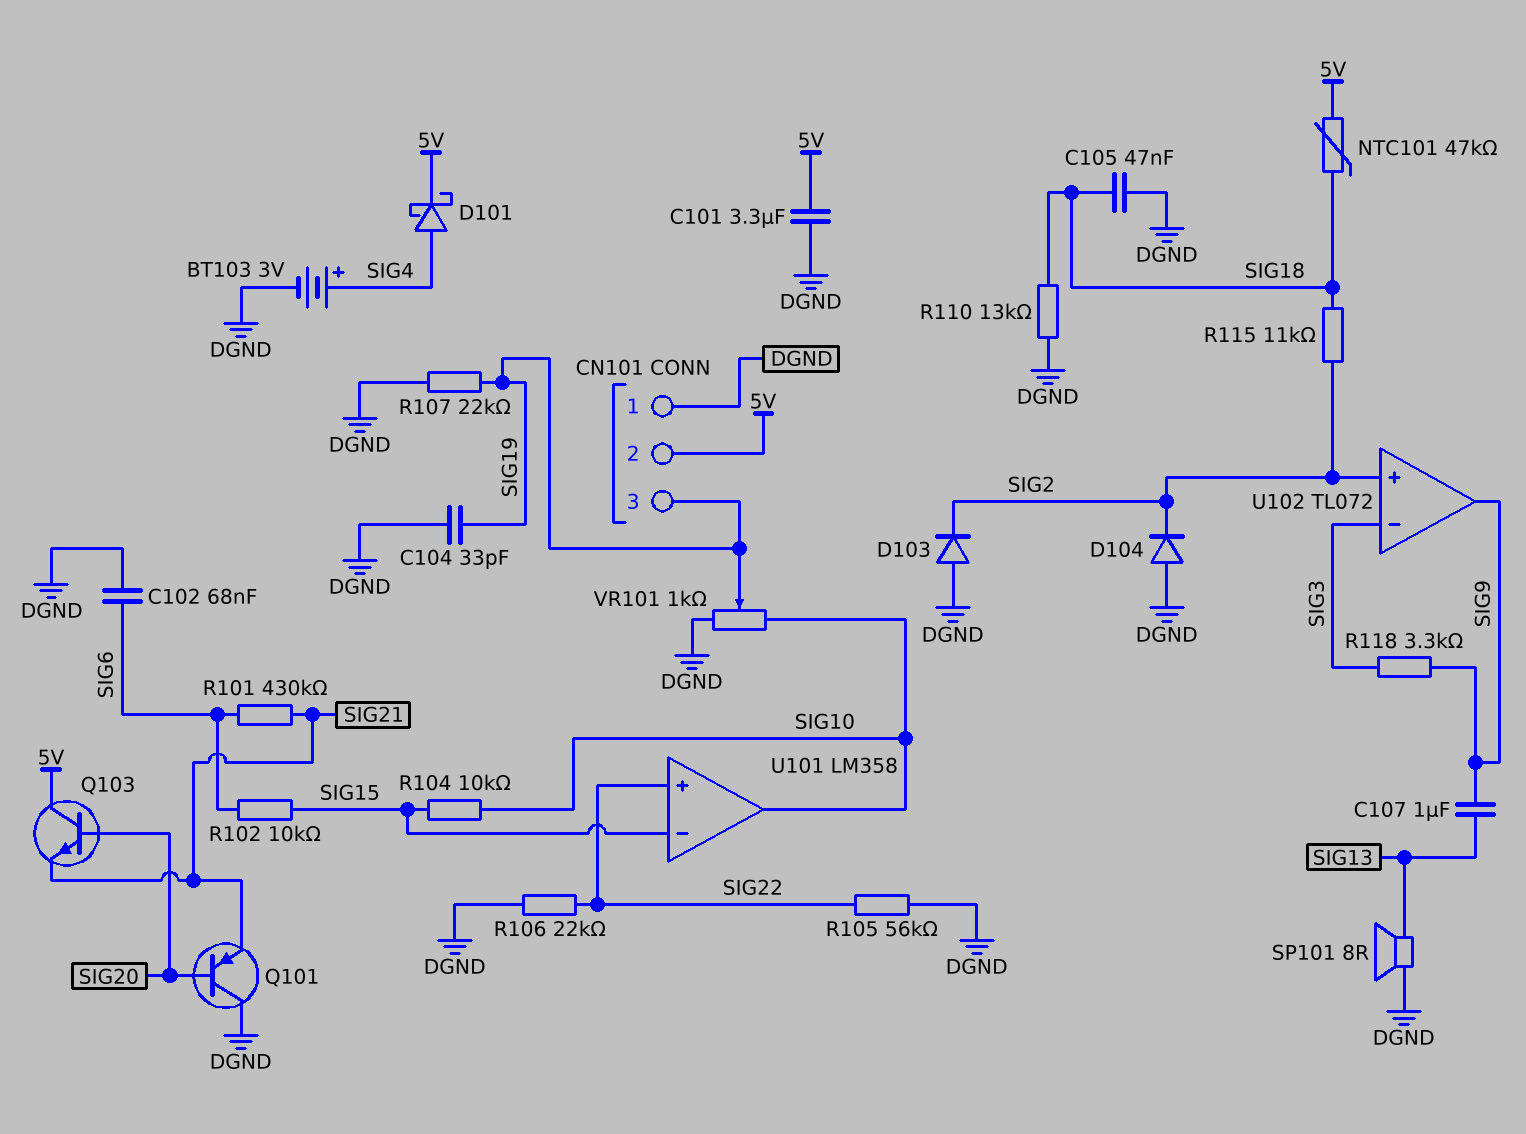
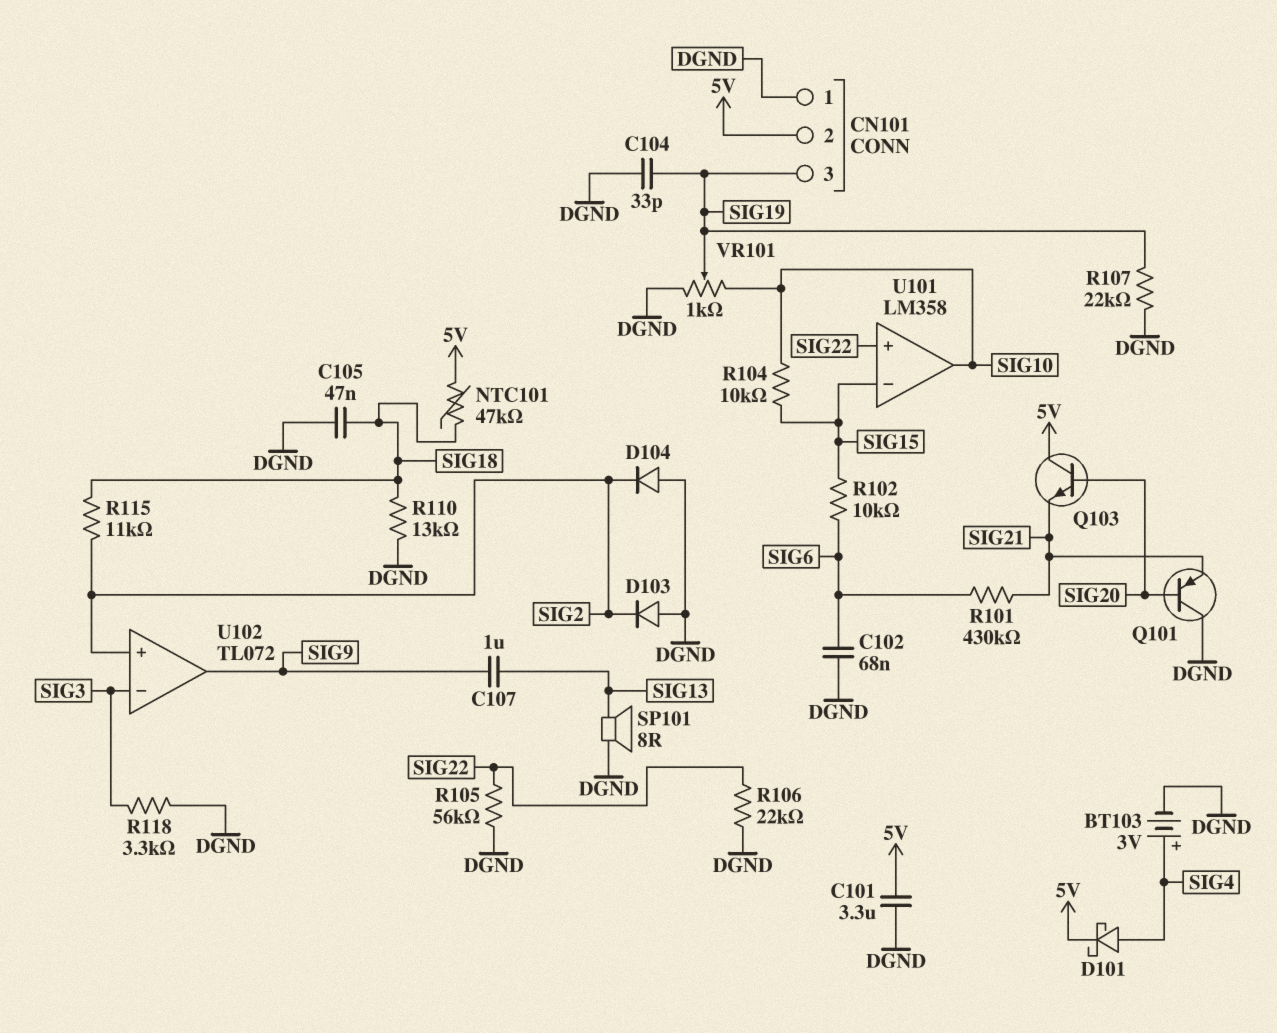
R118: 3.3k (SIG3, SIG9) -> 3.3k (DGND, SIG3)

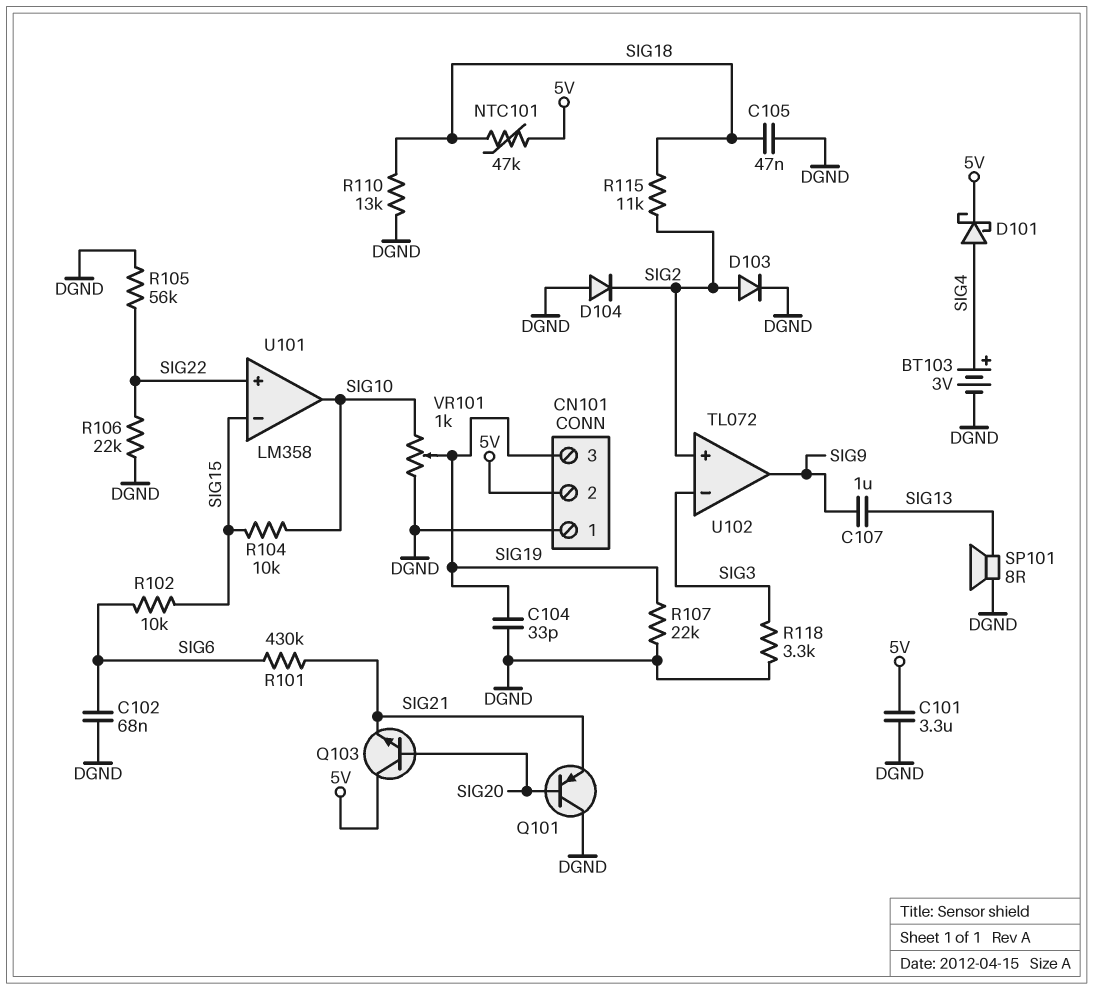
D103: diode (A DGND, K SIG2) -> diode (A SIG2, K DGND)

